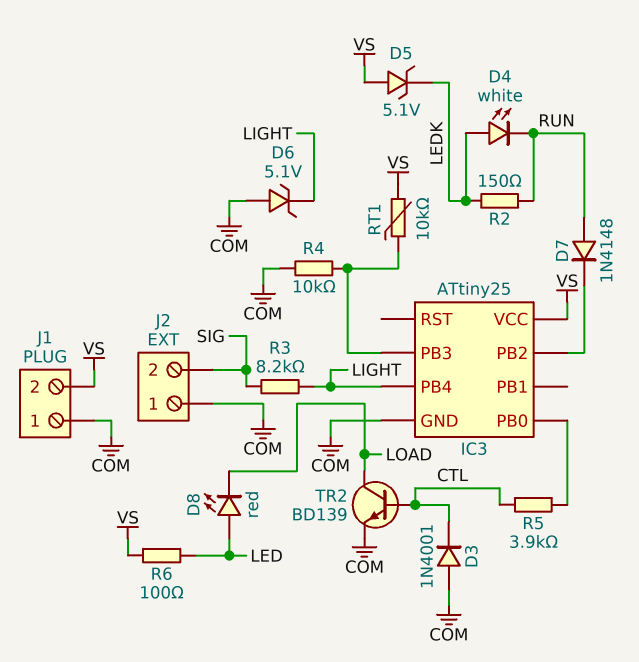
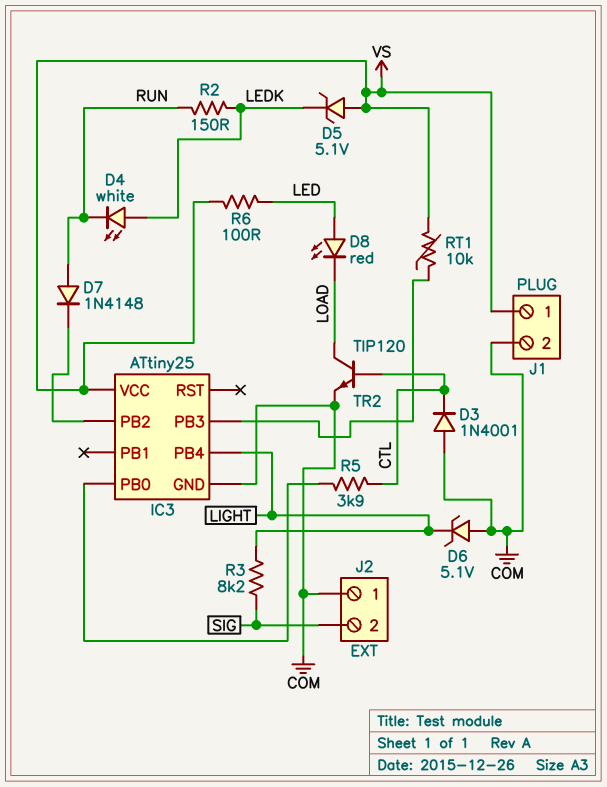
J1 pin 1: COM -> VS
J1 pin 2: VS -> COM
R4: 10k (COM, IC3/PB3) -> none
TR2: NPN BD139 (B CTL, C LOAD, E COM) -> NPN TIP120 (B CTL, C LOAD, E COM)

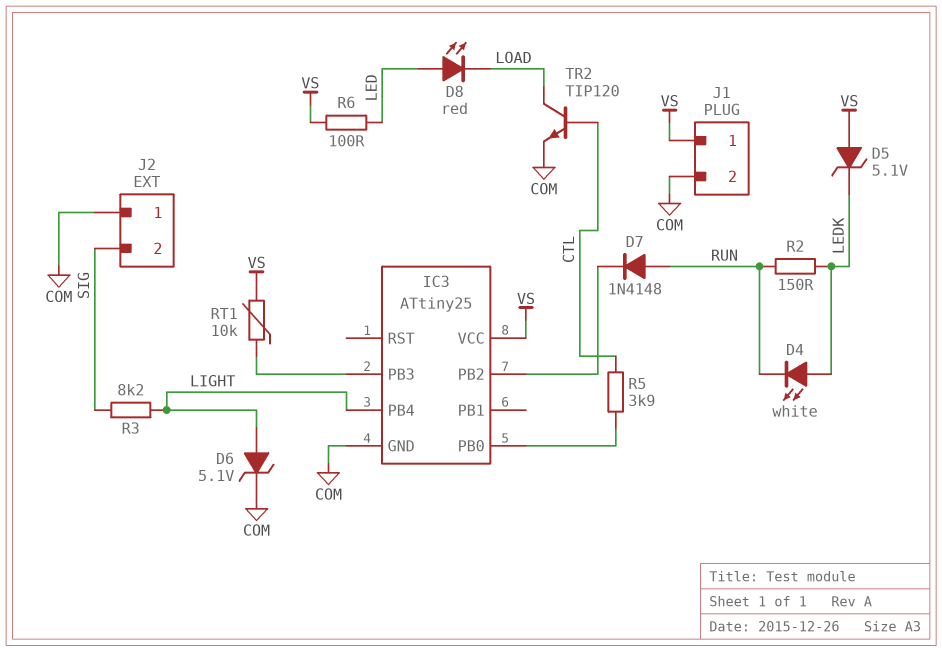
D3: diode 1N4001 (A COM, K CTL) -> none
D6: zener 5.1V (A COM, K LIGHT) -> zener 5.1V (A LIGHT, K COM)

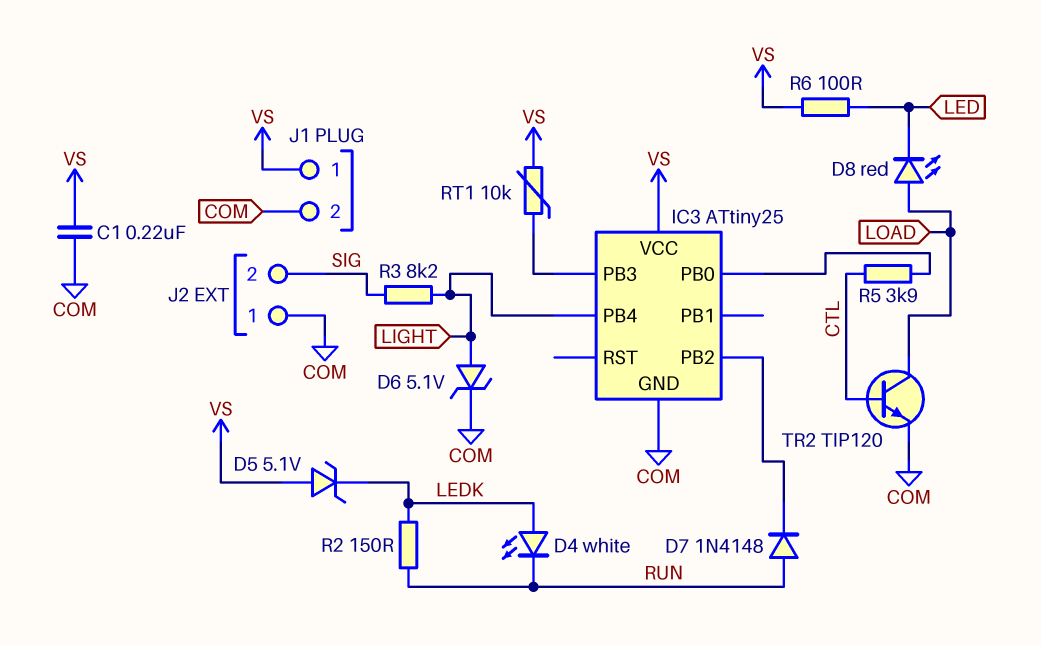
C1: none -> 220nF (COM, VS)
D8: LED red (A LED, K LOAD) -> LED red (A LOAD, K LED)

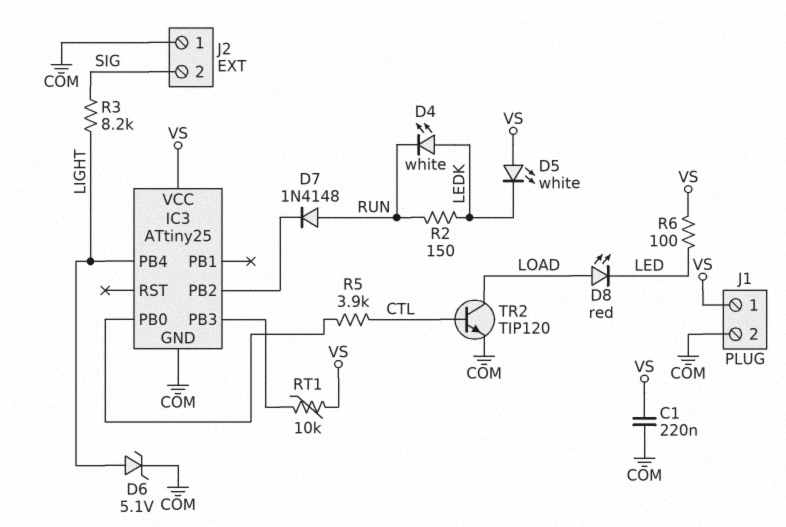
D5: zener 5.1V (A VS, K LEDK) -> LED white (A VS, K LEDK)

